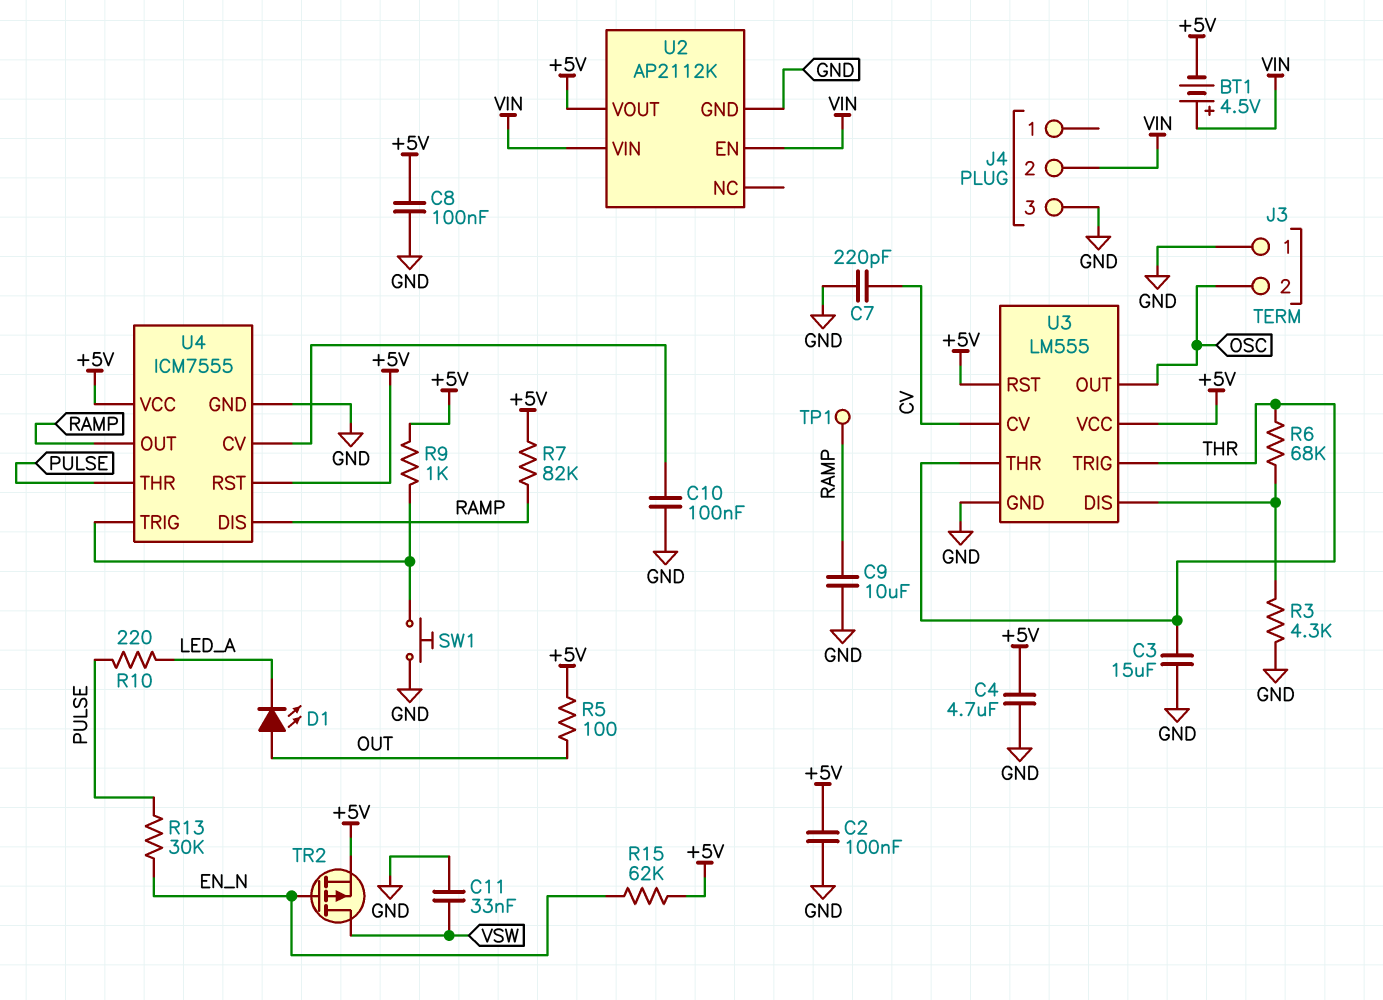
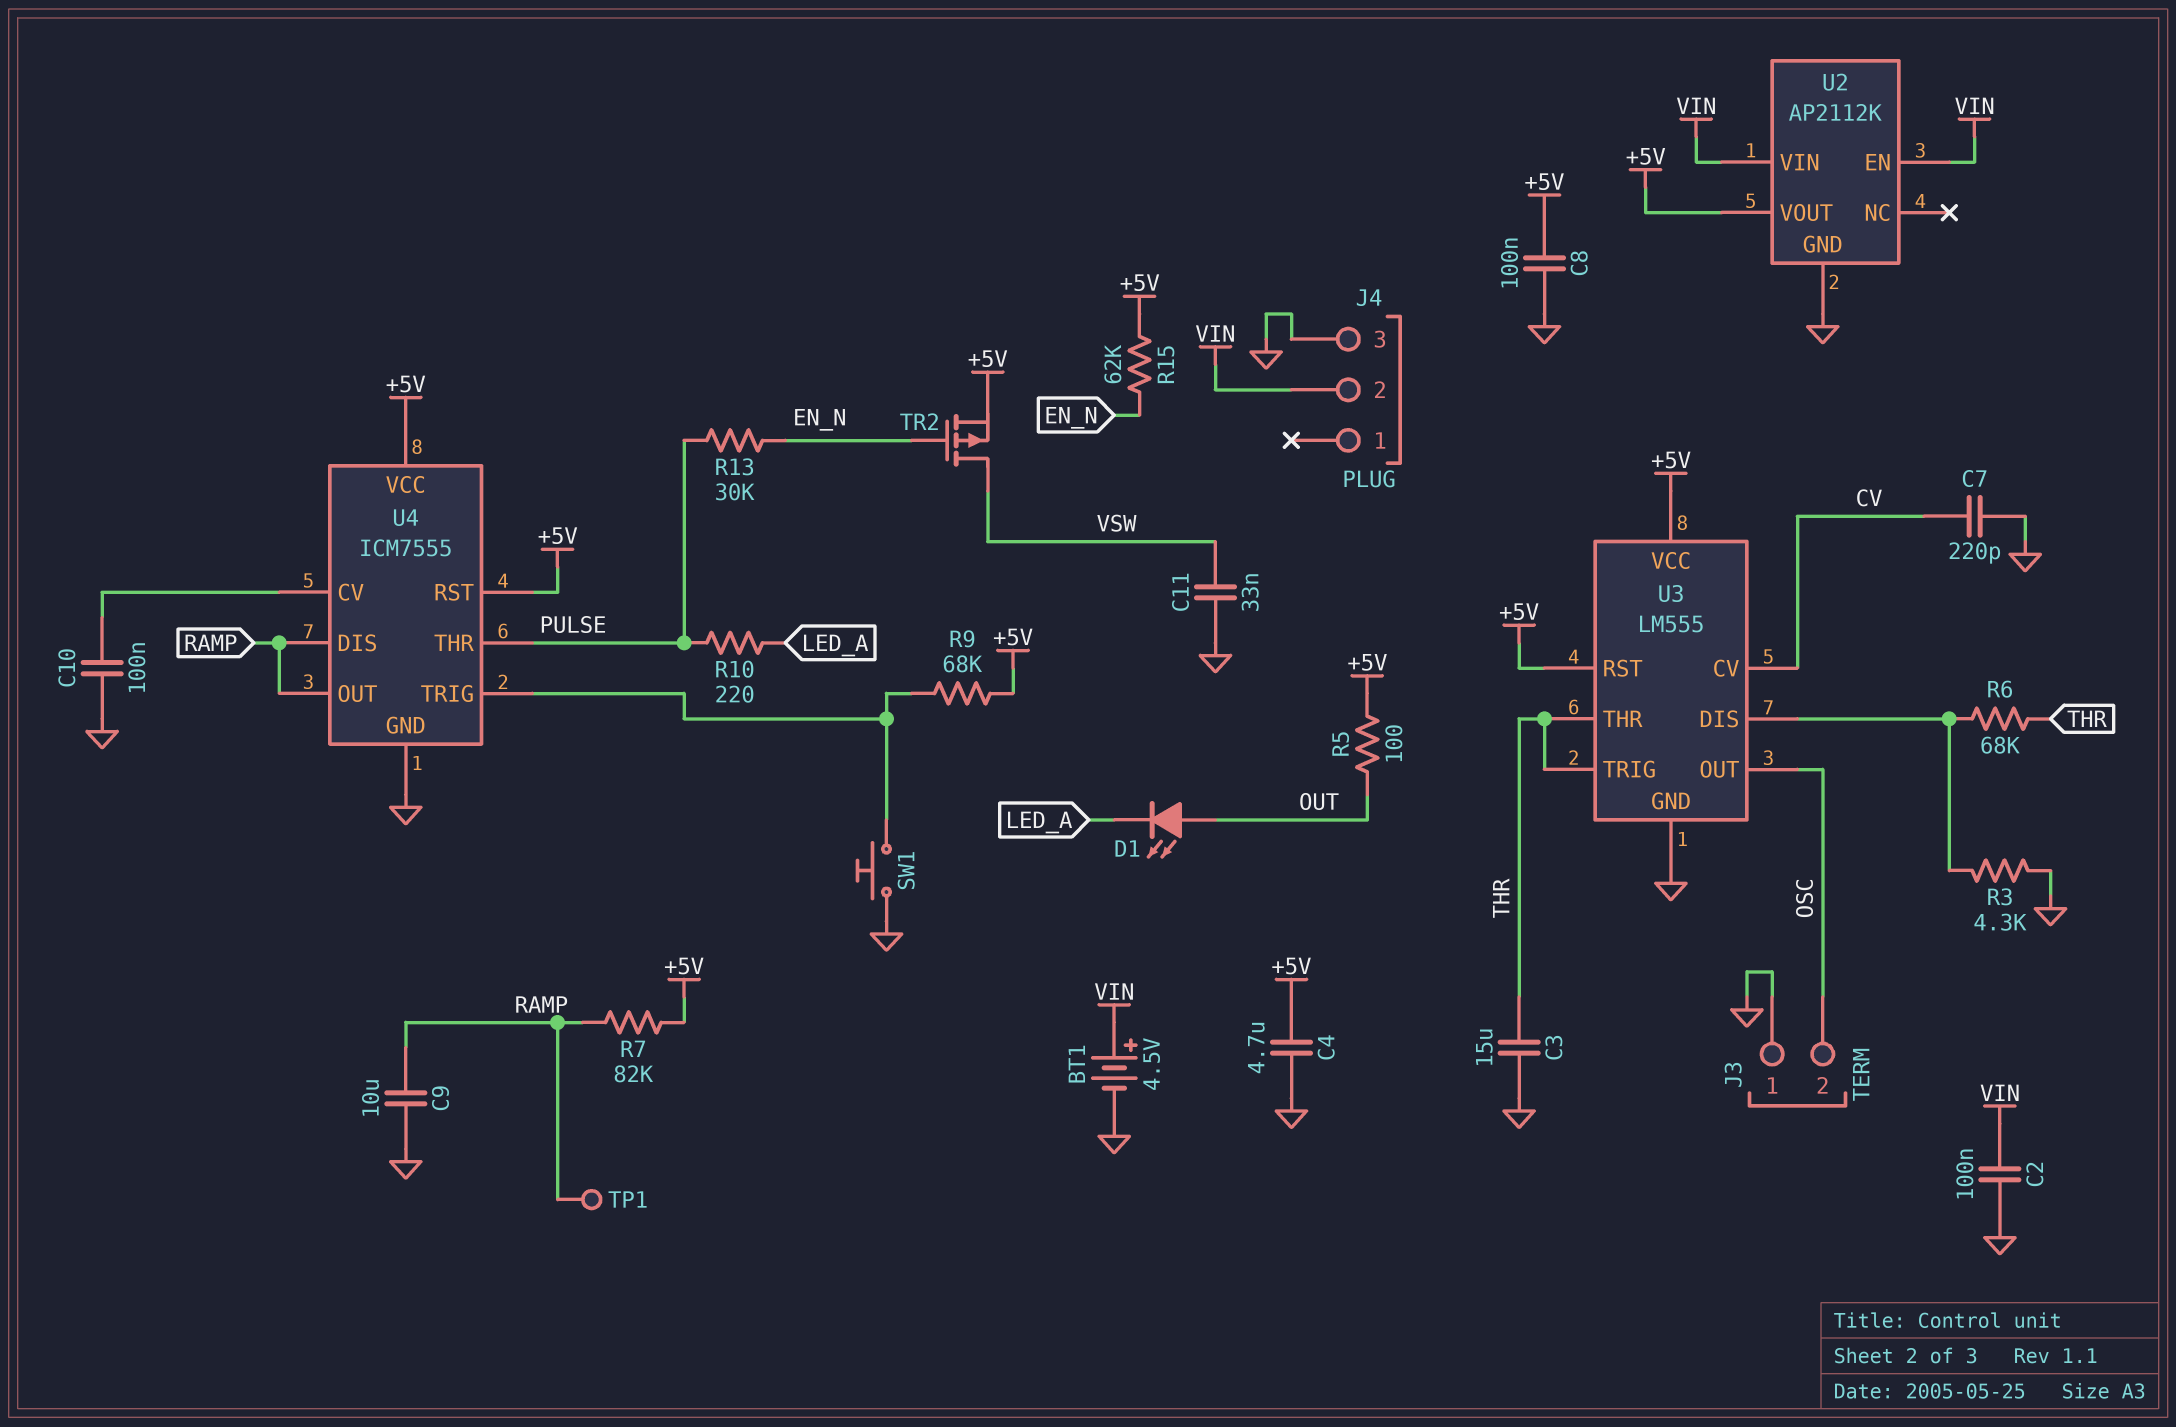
BT1: 4.5V (plus VIN, minus +5V) -> 4.5V (plus VIN, minus GND)
C2: 100nF (+5V, GND) -> 100nF (GND, VIN)
R9: 1k (+5V, U4/TRIG) -> 68k (+5V, U4/TRIG)

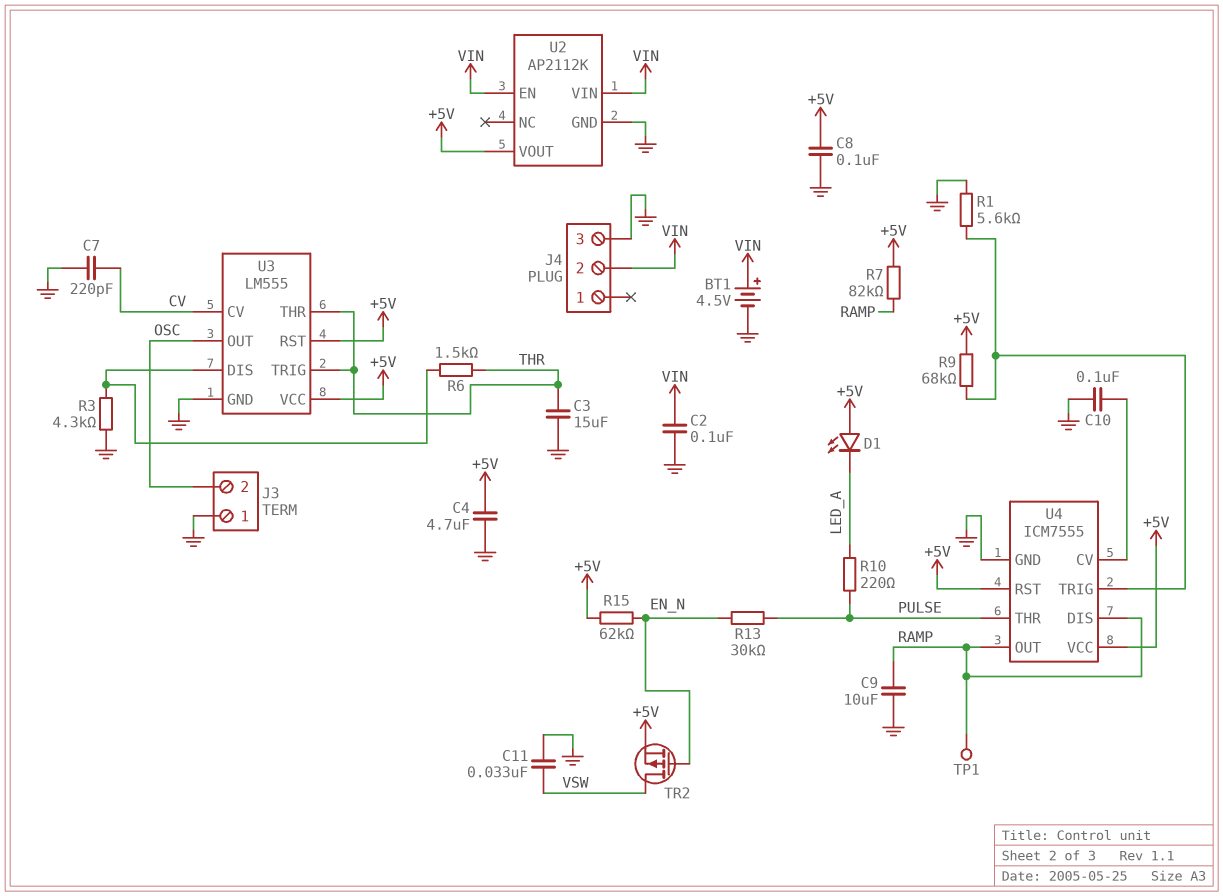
D1: LED (A OUT, K LED_A) -> LED (A +5V, K LED_A)
R1: none -> 5.6k (GND, U4/TRIG)
R5: 100 (+5V, OUT) -> none
R6: 68k (THR, U3/DIS) -> 1.5k (THR, U3/DIS)
SW1: button (GND, U4/TRIG) -> none

